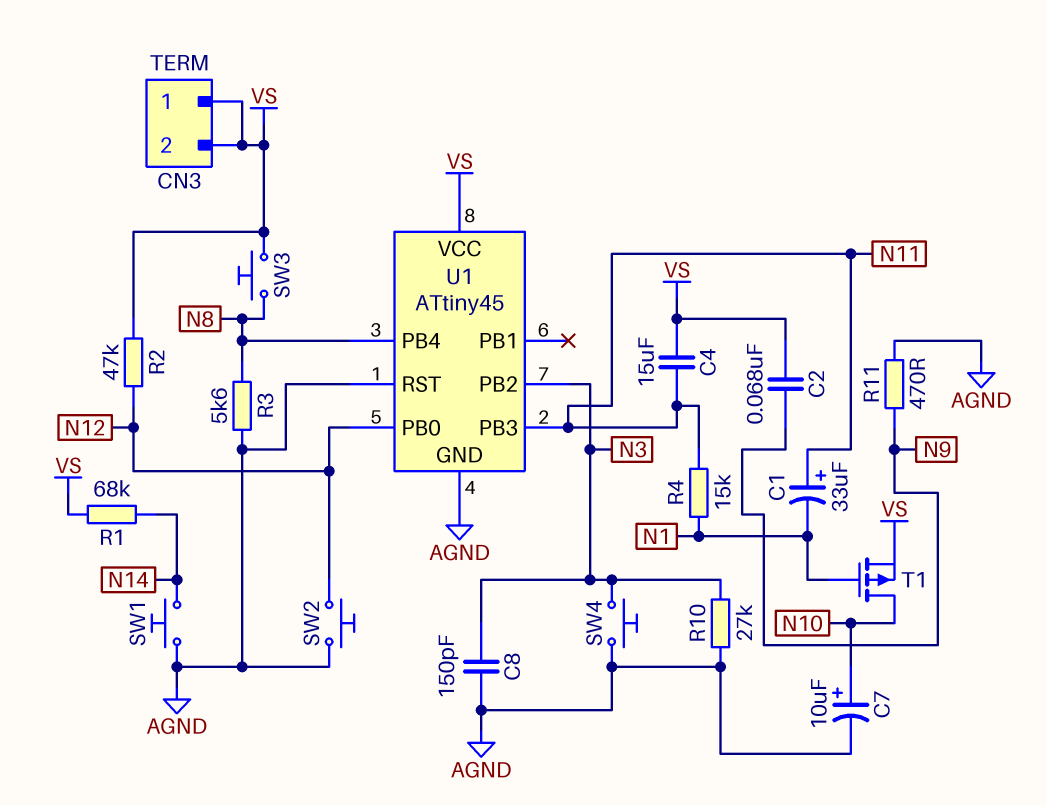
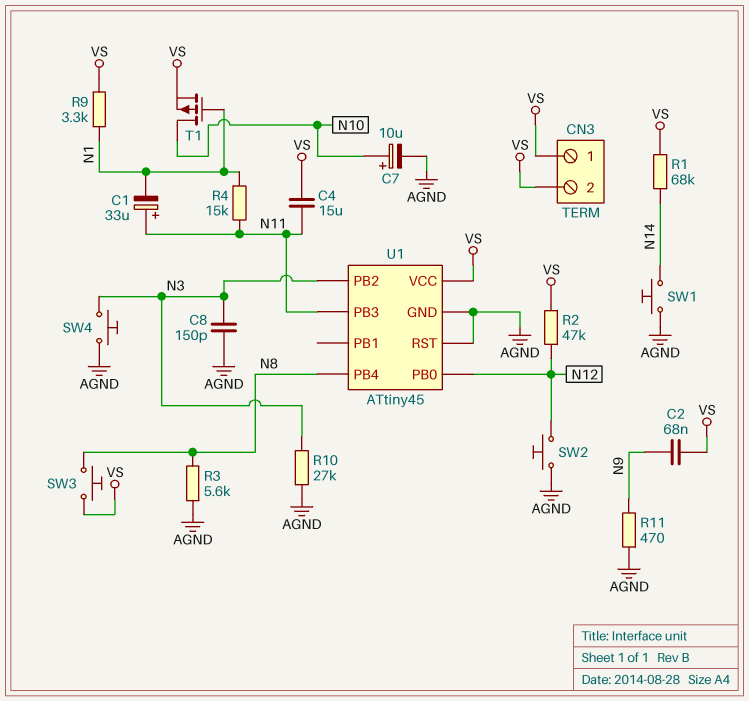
R9: none -> 3.3k (N1, VS)

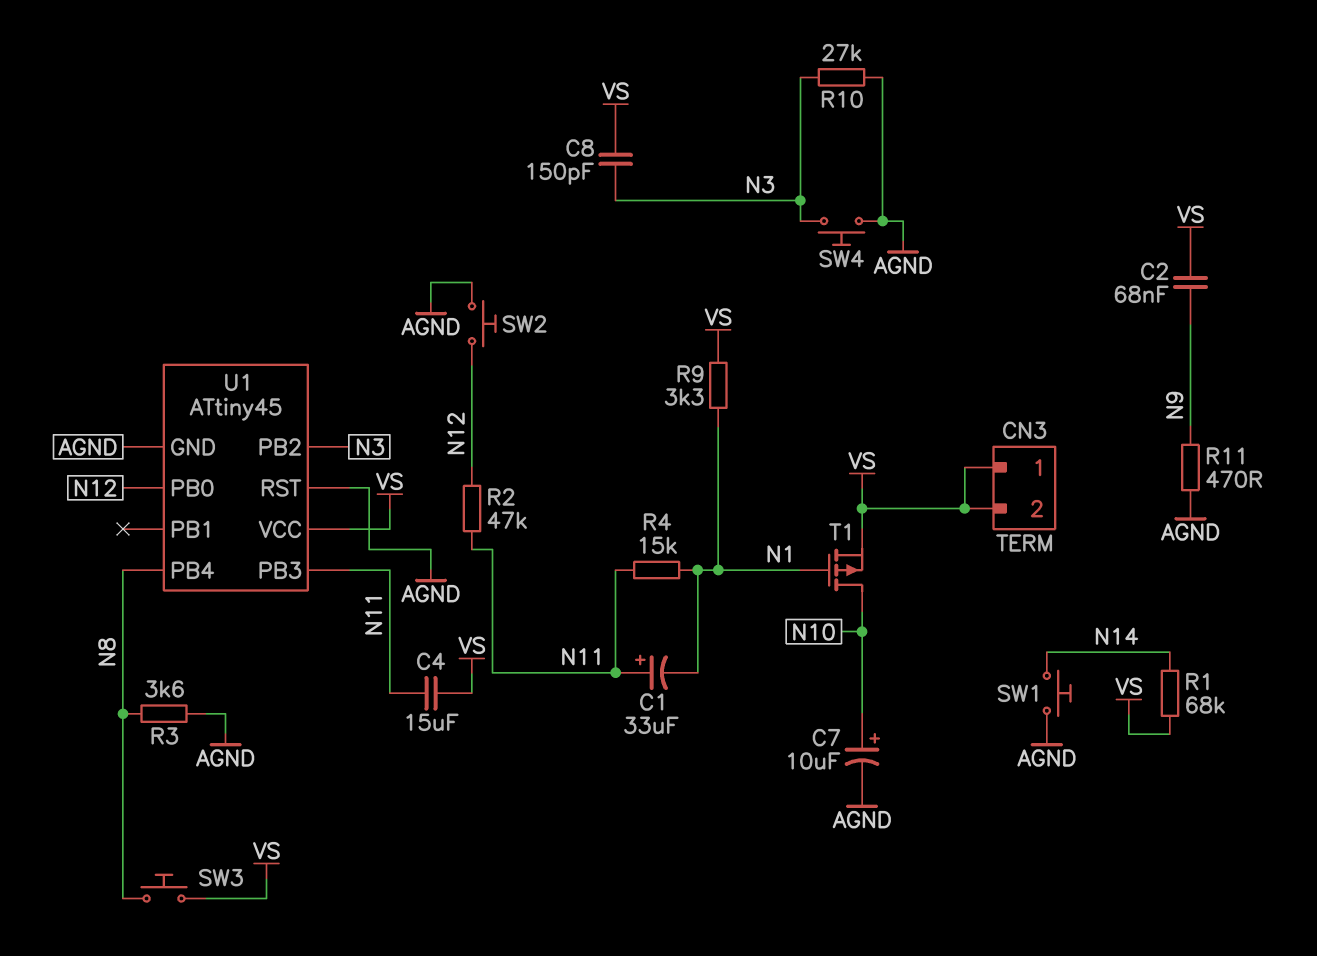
C8: 150pF (AGND, N3) -> 150pF (N3, VS)
R2: 47k (N12, VS) -> 47k (N11, N12)
R3: 5.6k (AGND, N8) -> 3.6k (AGND, N8)

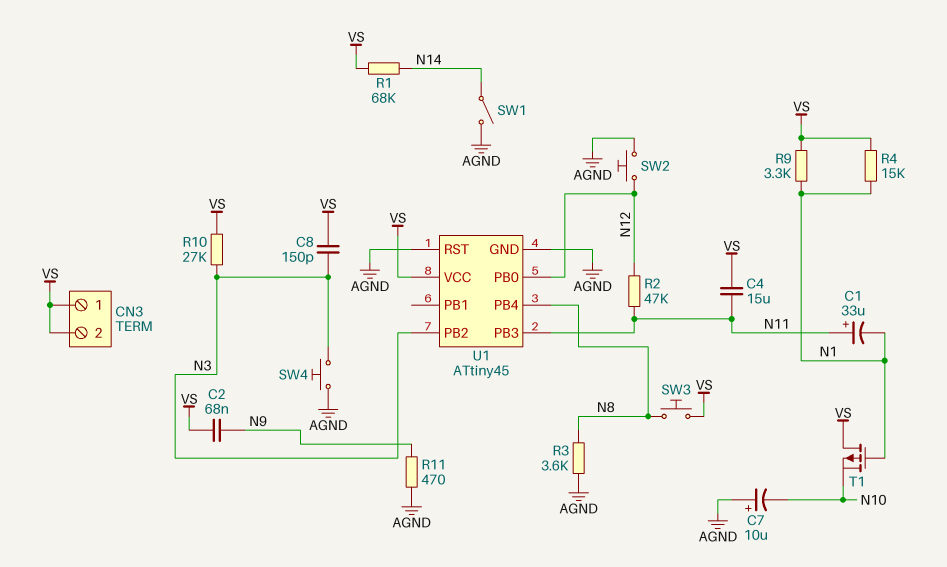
C7: 10uF (plus N10, minus AGND) -> 10uF (plus AGND, minus N10)
R4: 15k (N1, N11) -> 15k (N1, VS)
R10: 27k (AGND, N3) -> 27k (N3, VS)
SW1: button (AGND, N14) -> switch (AGND, N14)
T1: PMOS (G N1, D N10, S VS) -> PMOS (G N1, D VS, S N10)

